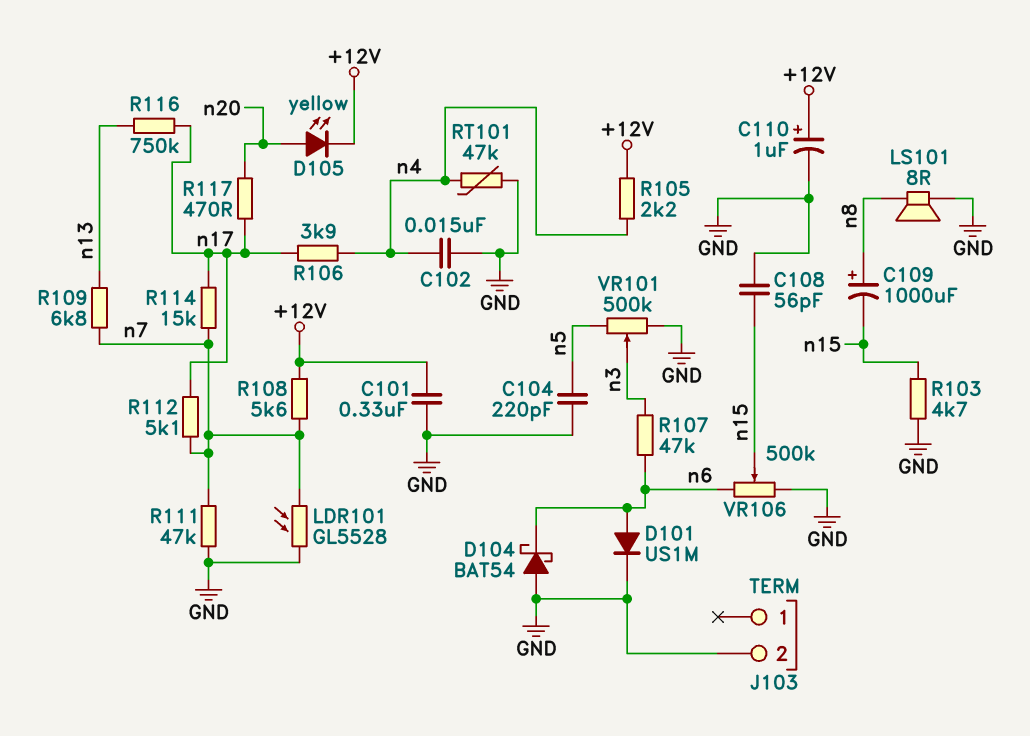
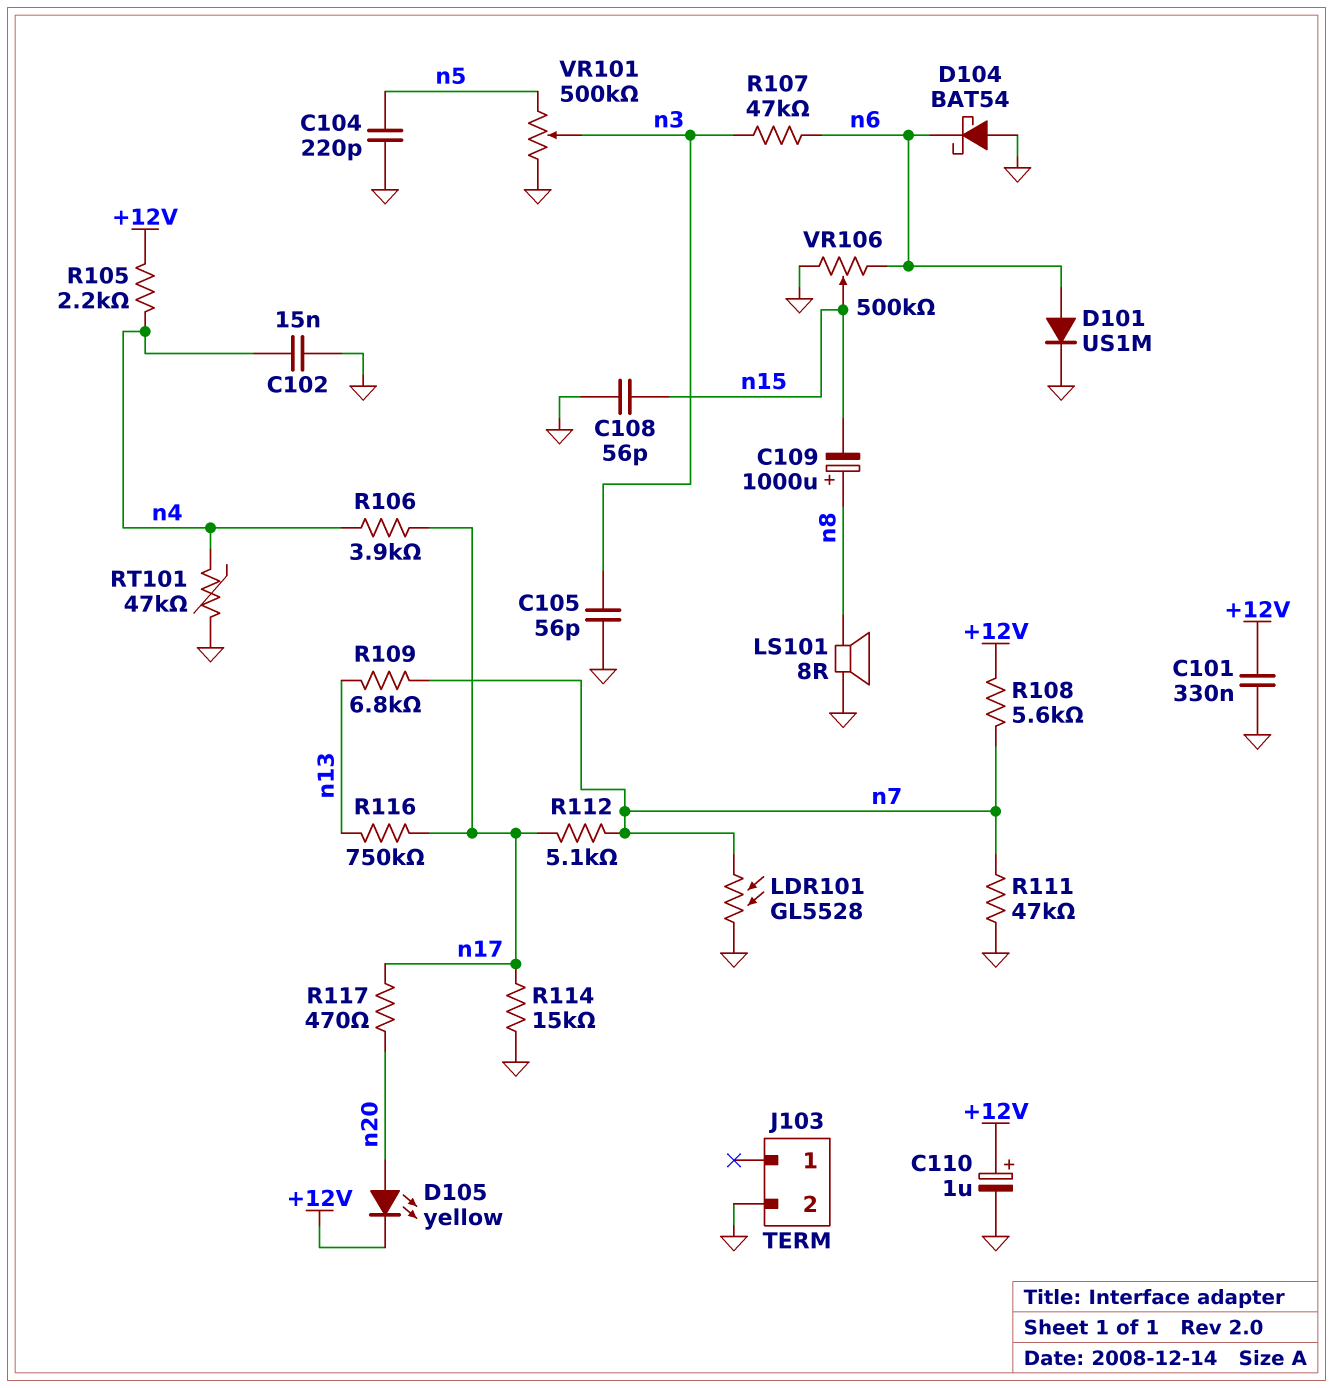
C105: none -> 56pF (GND, n3)
R103: 4.7k (GND, n15) -> none
R114: 15k (n7, n17) -> 15k (GND, n17)

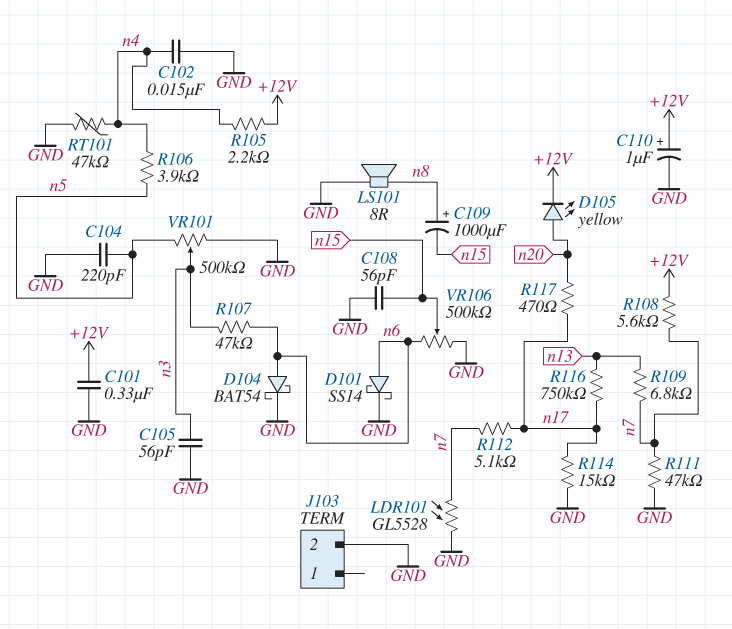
D101: diode US1M (A n6, K GND) -> schottky SS14 (A n6, K GND)
D104: schottky BAT54 (A GND, K n6) -> schottky BAT54 (A n6, K GND)
R106: 3.9k (n4, n17) -> 3.9k (n4, n5)

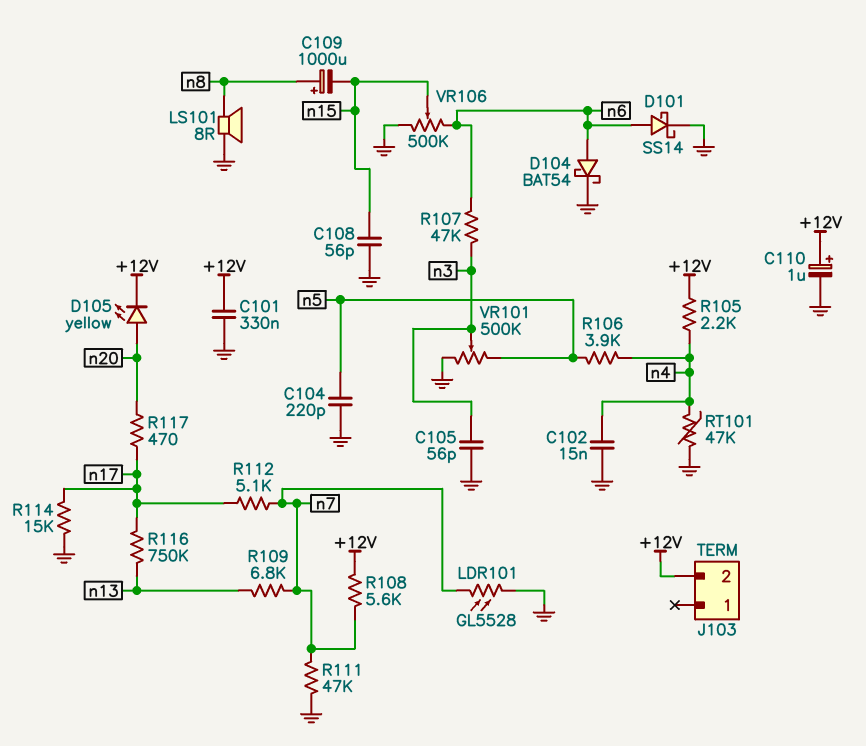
J103 pin 2: GND -> +12V

